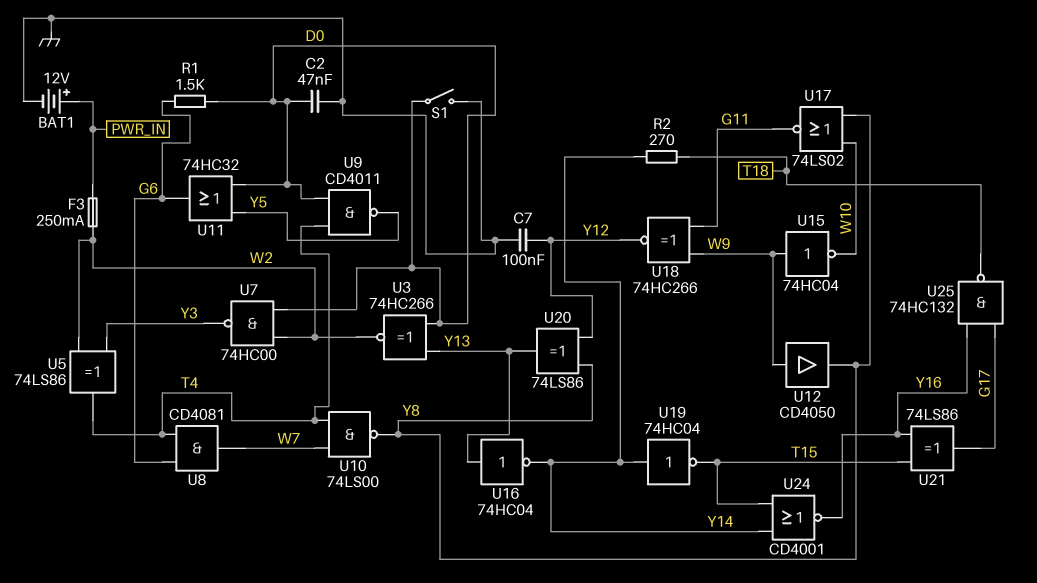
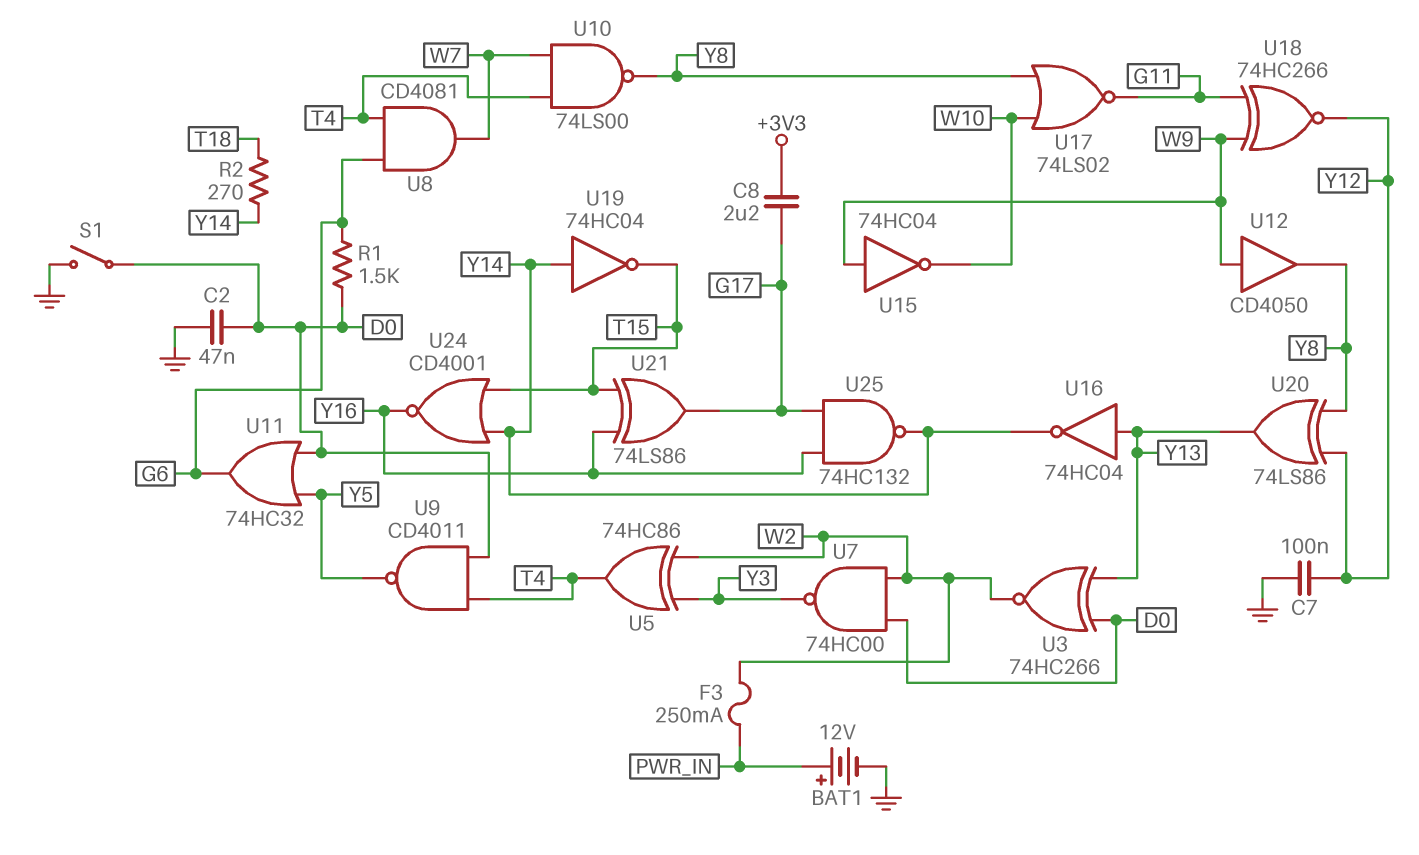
C8: none -> 2.2uF (+3V3, G17)
U5: XOR 74LS86 (in W2, in Y3, out T4) -> XOR 74HC86 (in W2, in Y3, out T4)
U25: NAND 74HC132 (in G17, in Y16, out T18) -> NAND 74HC132 (in G17, in Y16, out Y14)

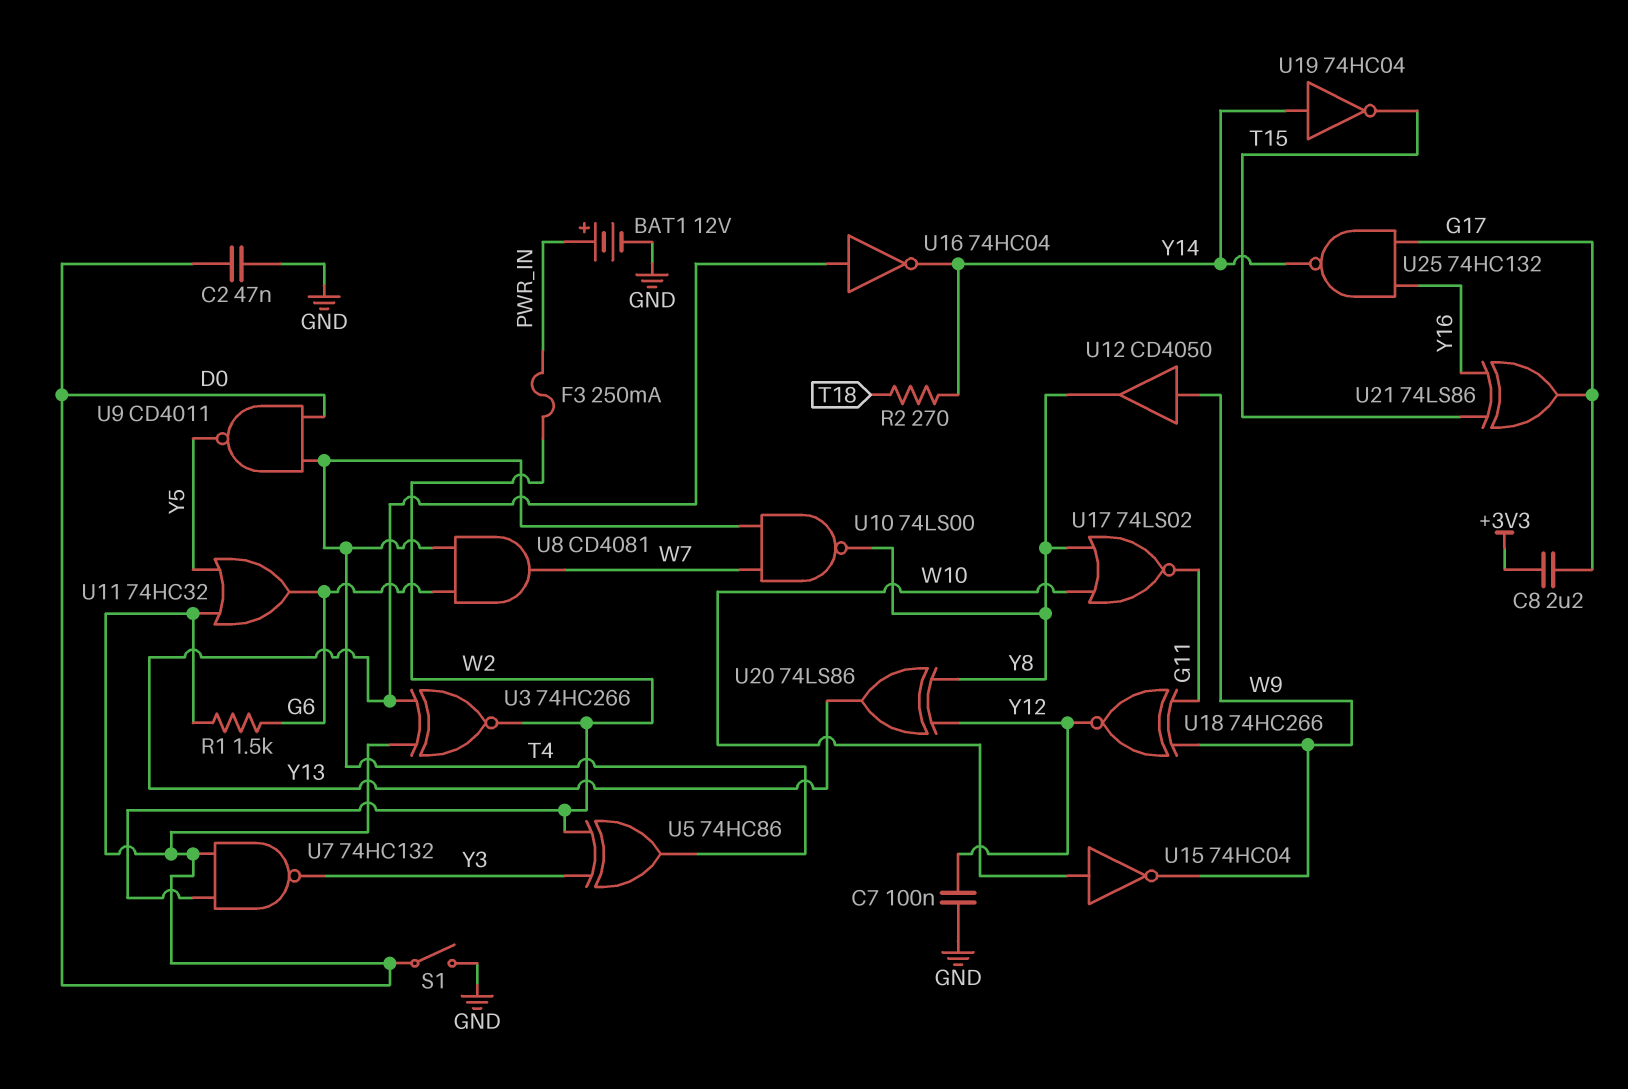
U7: NAND 74HC00 (in D0, in W2, out Y3) -> NAND 74HC132 (in D0, in W2, out Y3)
U15: NOT 74HC04 (in W9, out W10) -> NOT 74HC04 (in W10, out W9)
U24: NOR CD4001 (in T15, in Y14, out Y16) -> none

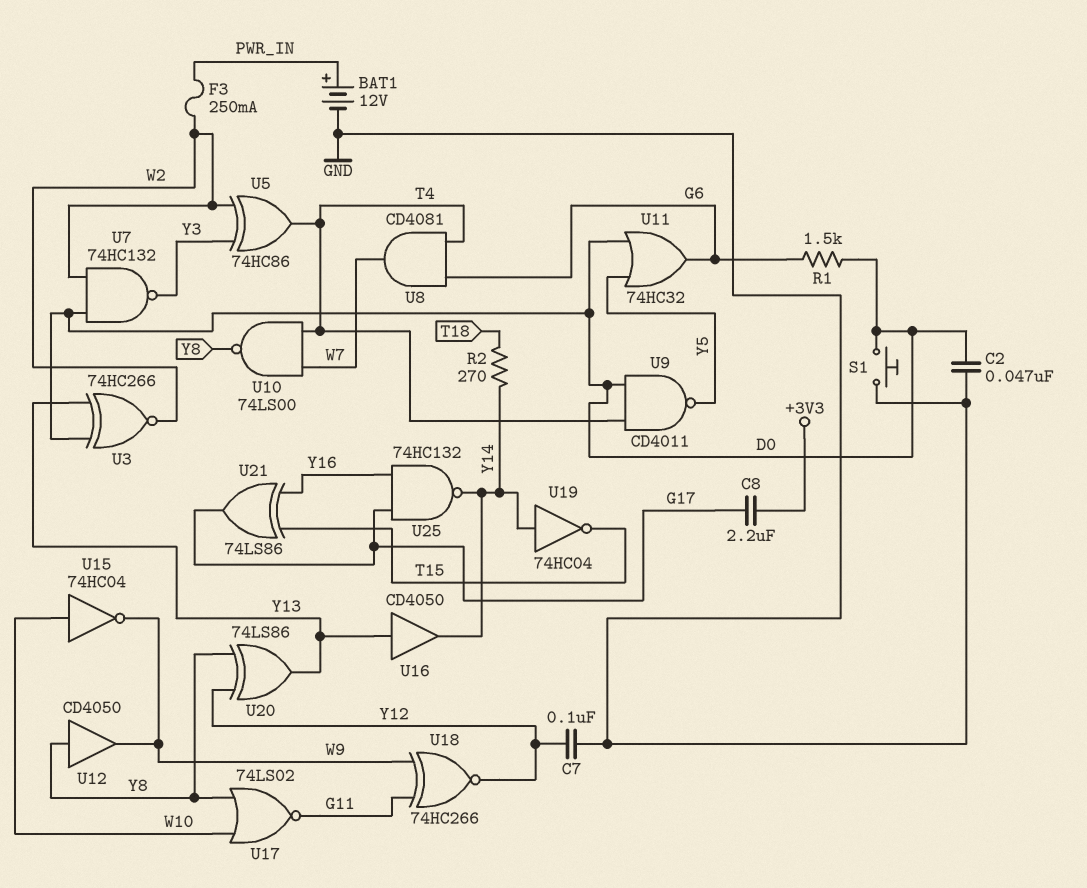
S1: switch (D0, GND) -> button (D0, GND)
U12: buffer CD4050 (in W9, out Y8) -> buffer CD4050 (in Y8, out W9)
U16: NOT 74HC04 (in Y13, out Y14) -> buffer CD4050 (in Y13, out Y14)

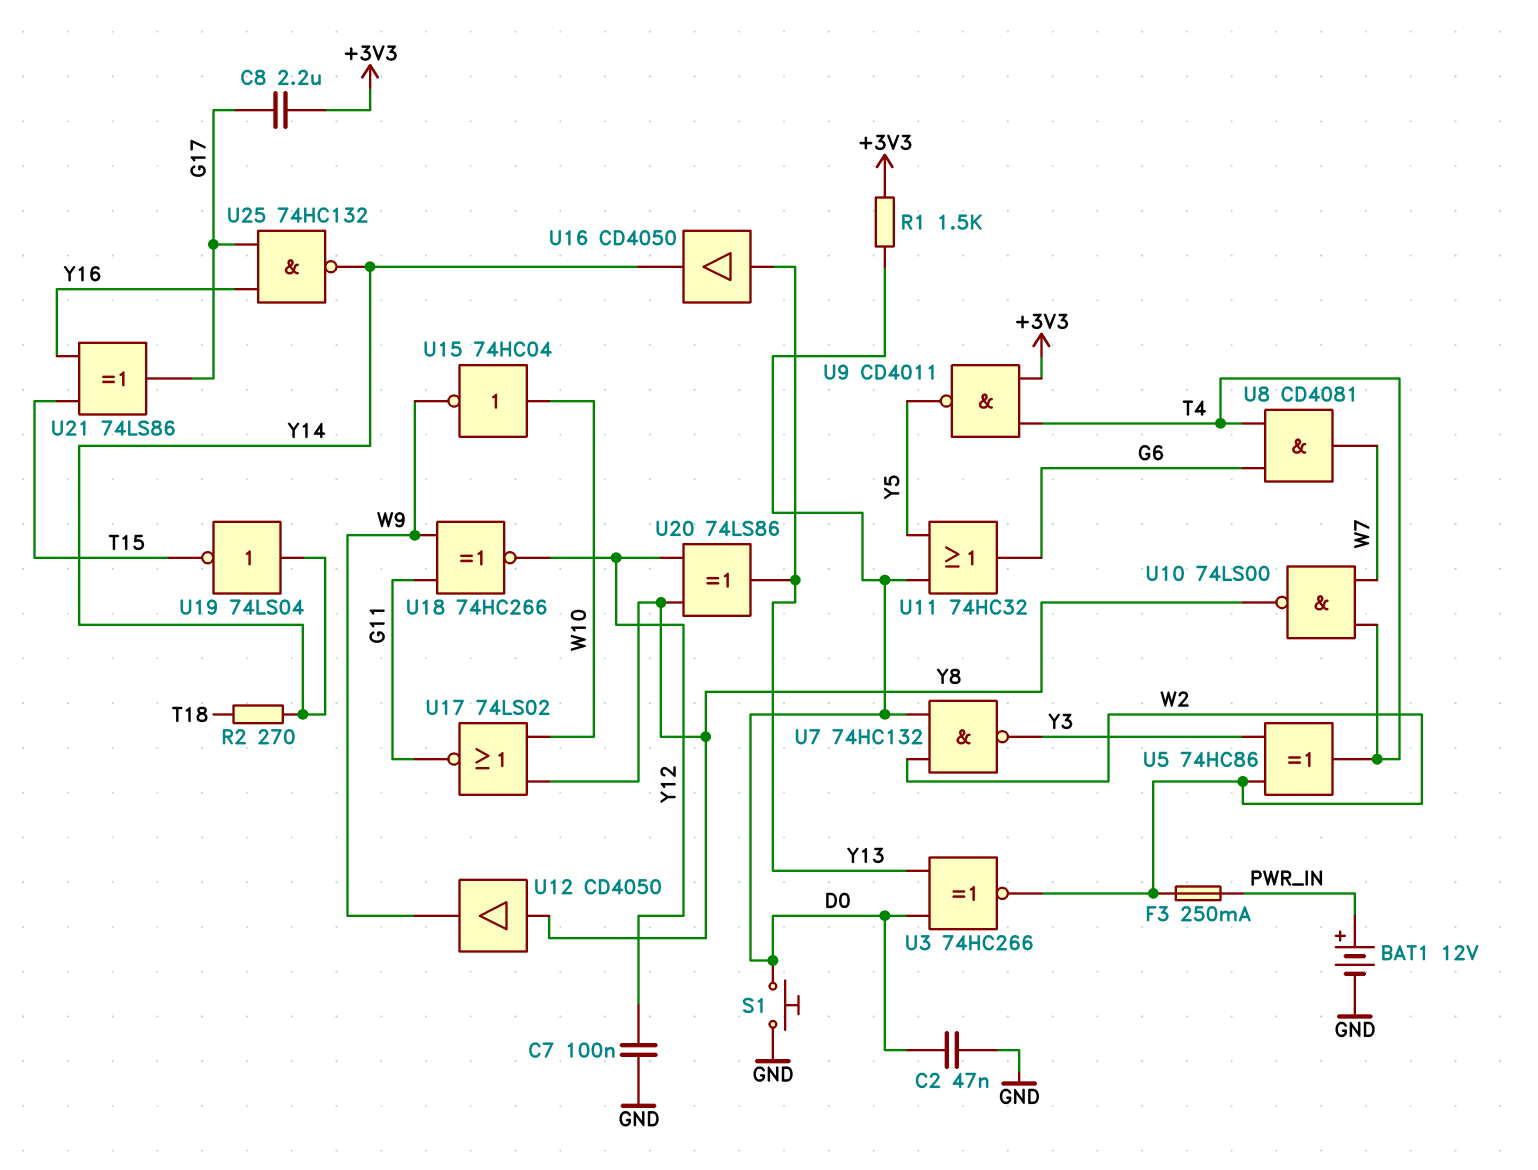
R1: 1.5k (D0, G6) -> 1.5k (+3V3, D0)
U9: NAND CD4011 (in D0, in T4, out Y5) -> NAND CD4011 (in +3V3, in T4, out Y5)
U19: NOT 74HC04 (in Y14, out T15) -> NOT 74LS04 (in Y14, out T15)

